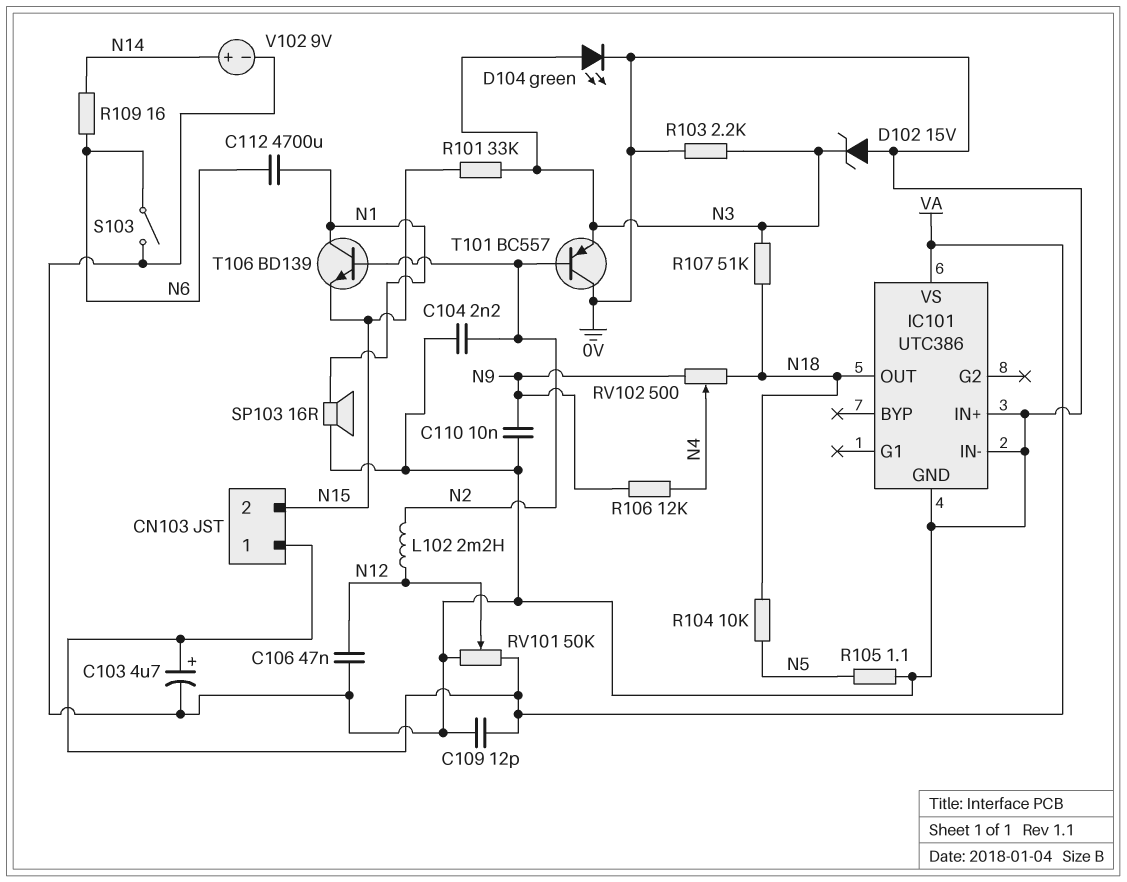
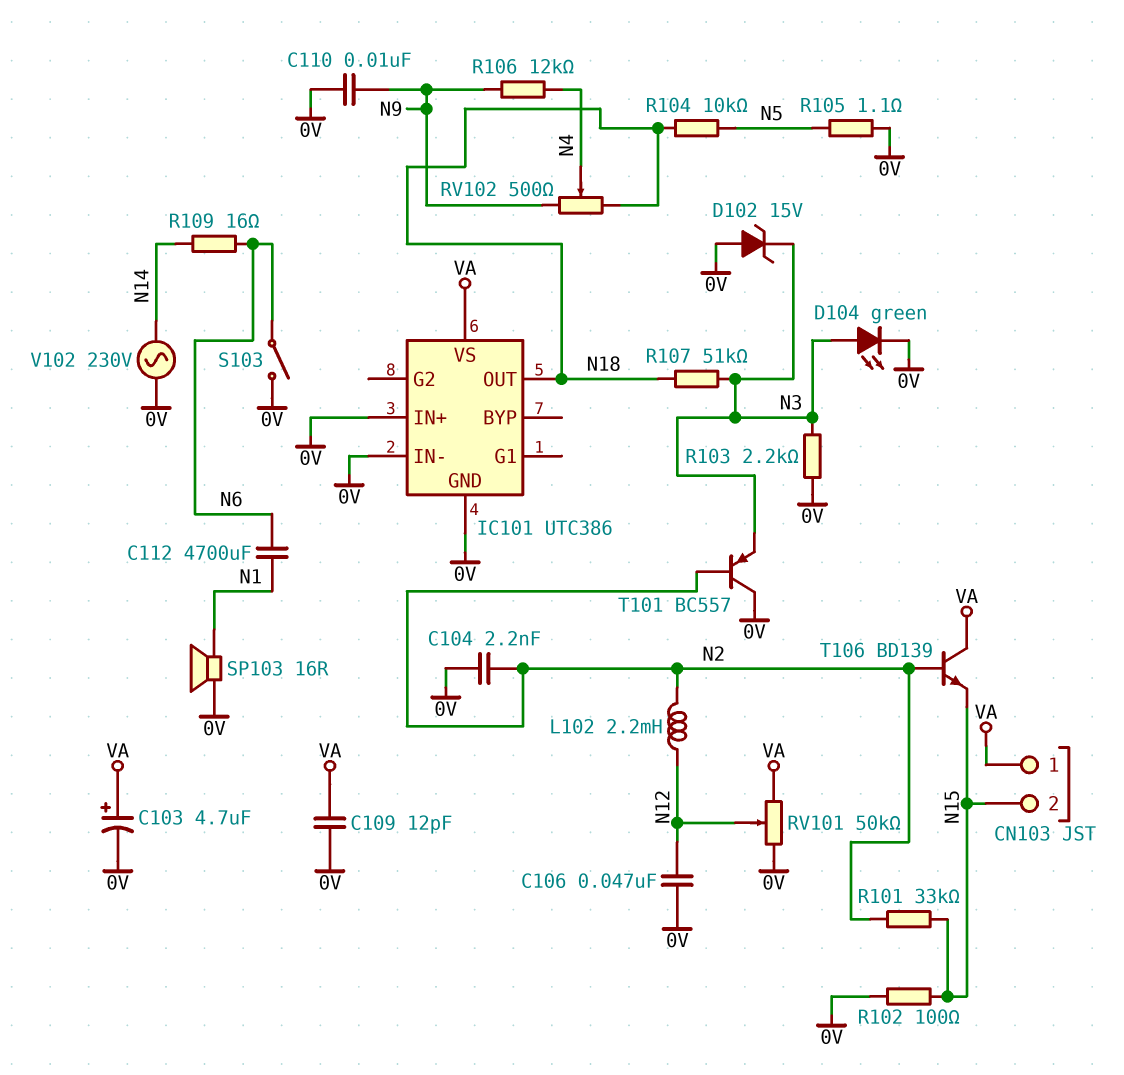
R101: 33k (N3, N15) -> 33k (N2, N15)
R102: none -> 100 (0V, N15)
T106: NPN BD139 (B N2, C N1, E N15) -> NPN BD139 (B N2, C VA, E N15)
V102: 9V (plus N14, minus 0V) -> AC 230V (0V, N14)

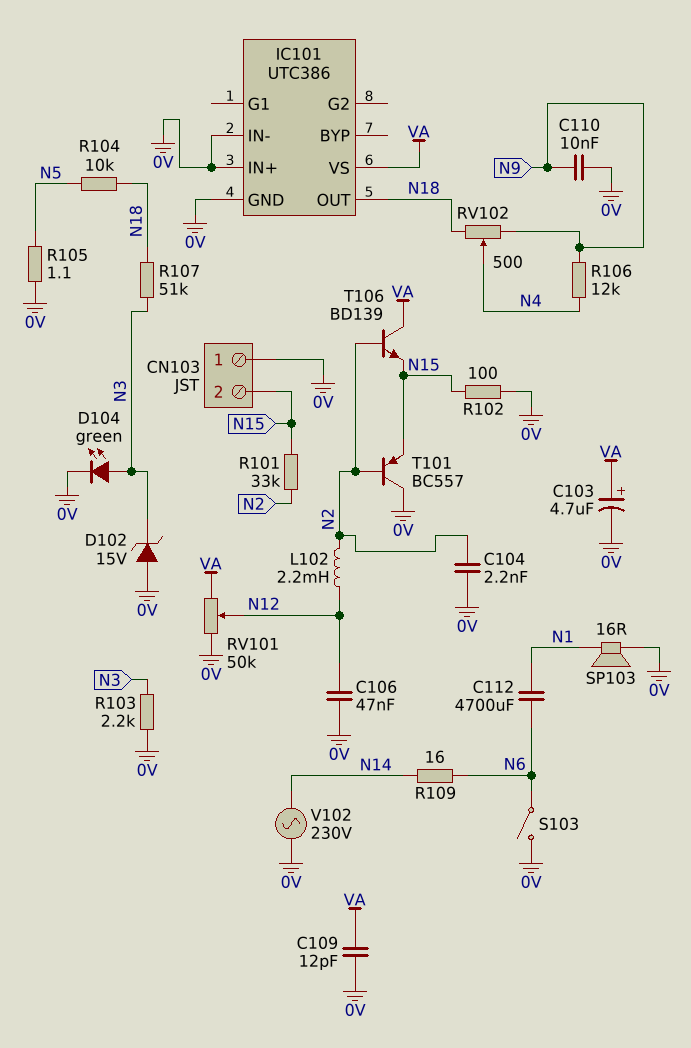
CN103 pin 1: VA -> 0V
T101: PNP BC557 (B N2, C 0V, E N3) -> PNP BC557 (B N2, C 0V, E N15)

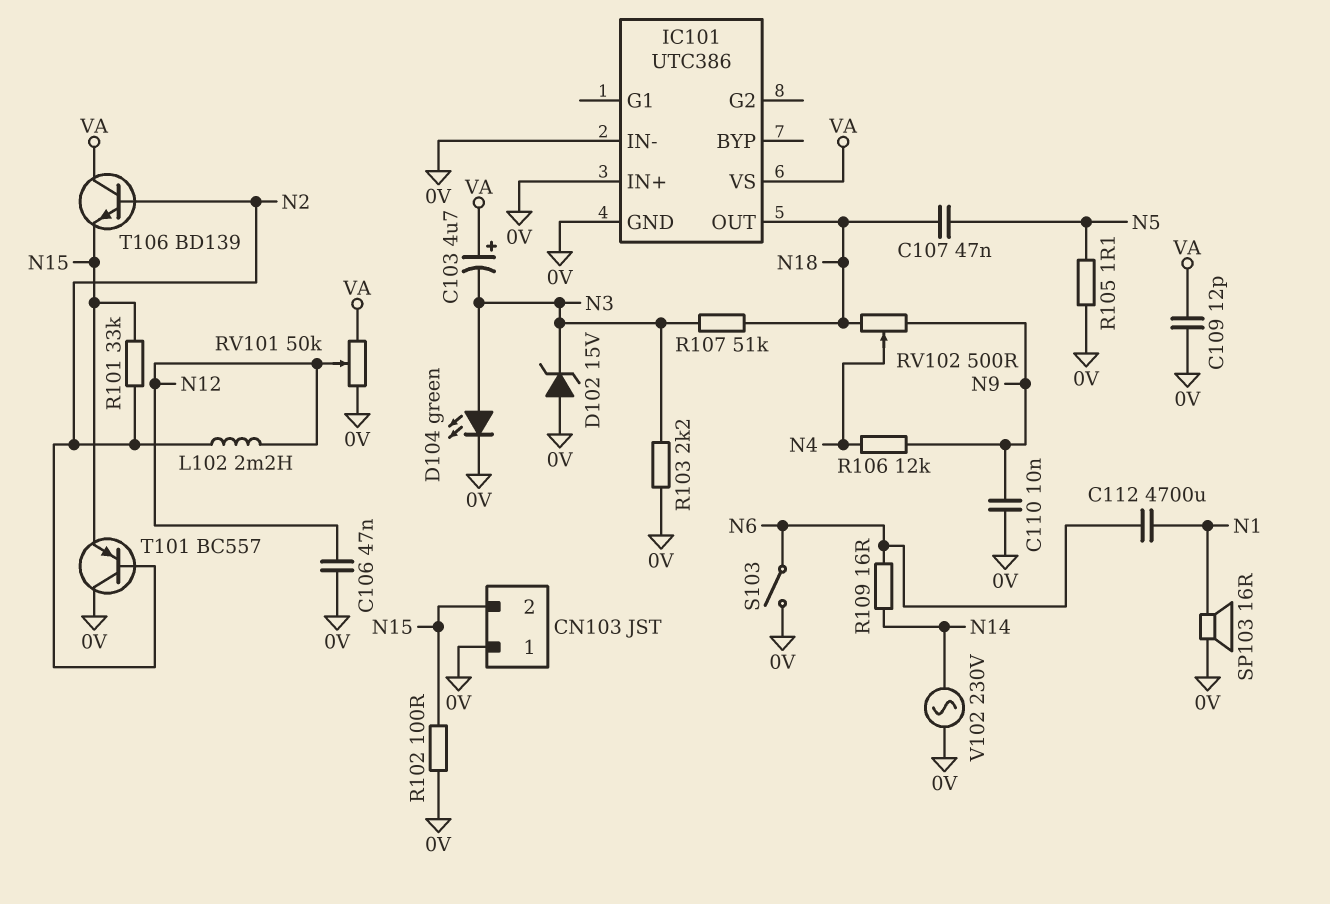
C103: 4.7uF (plus VA, minus 0V) -> 4.7uF (plus VA, minus N3)
C104: 2.2nF (0V, N2) -> none
C107: none -> 47nF (N5, N18)
R104: 10k (N5, N18) -> none

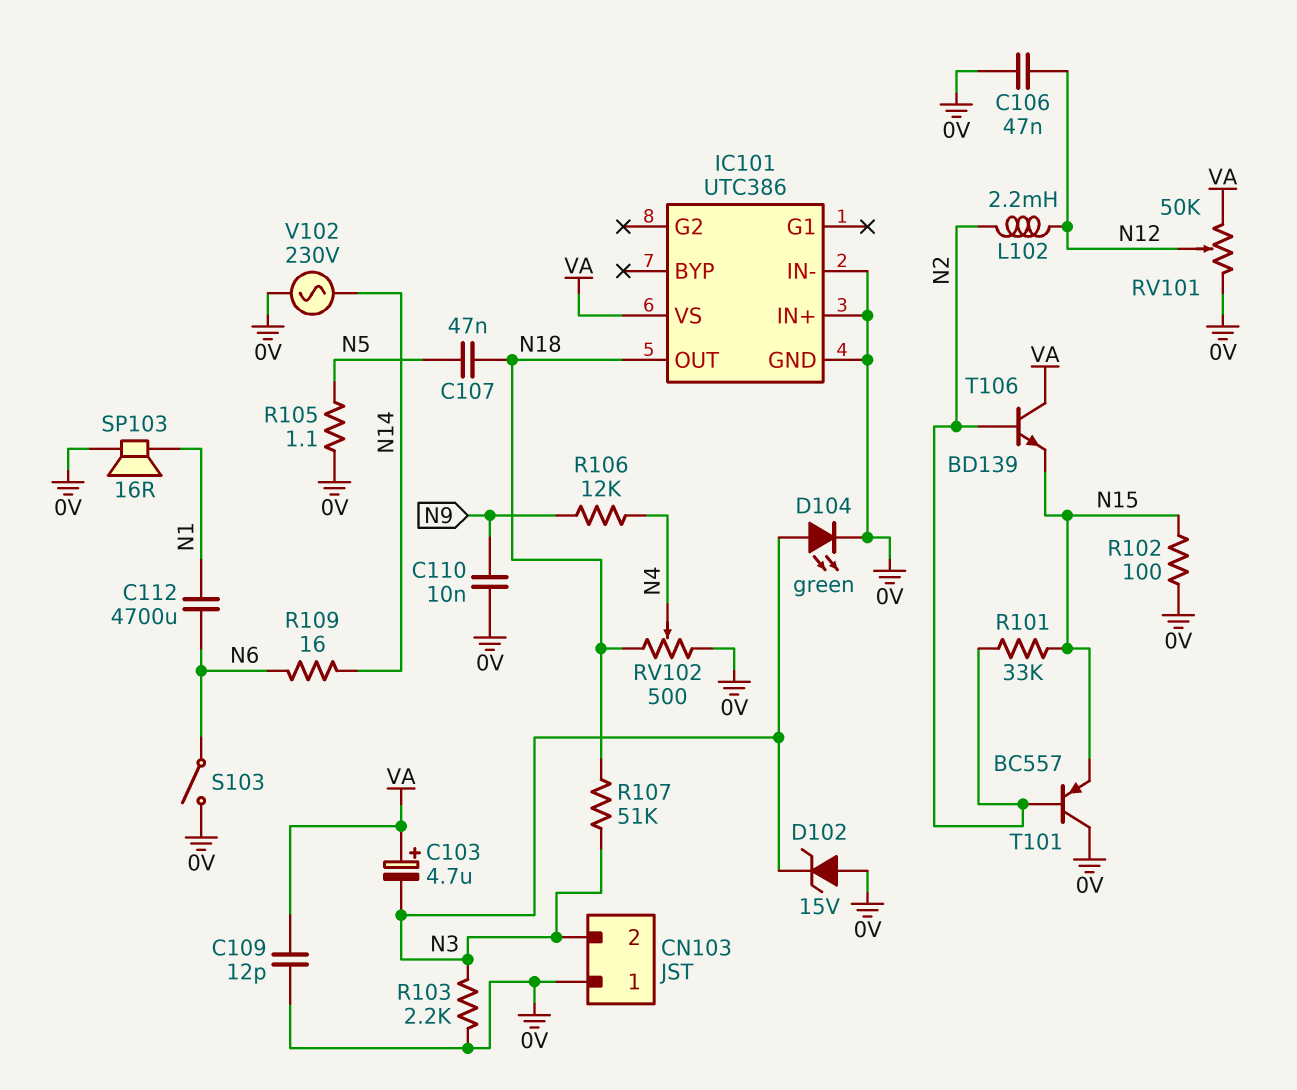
CN103 pin 2: N15 -> N3
RV102: 500 (N9, N18, wiper N4) -> 500 (0V, N18, wiper N4)

